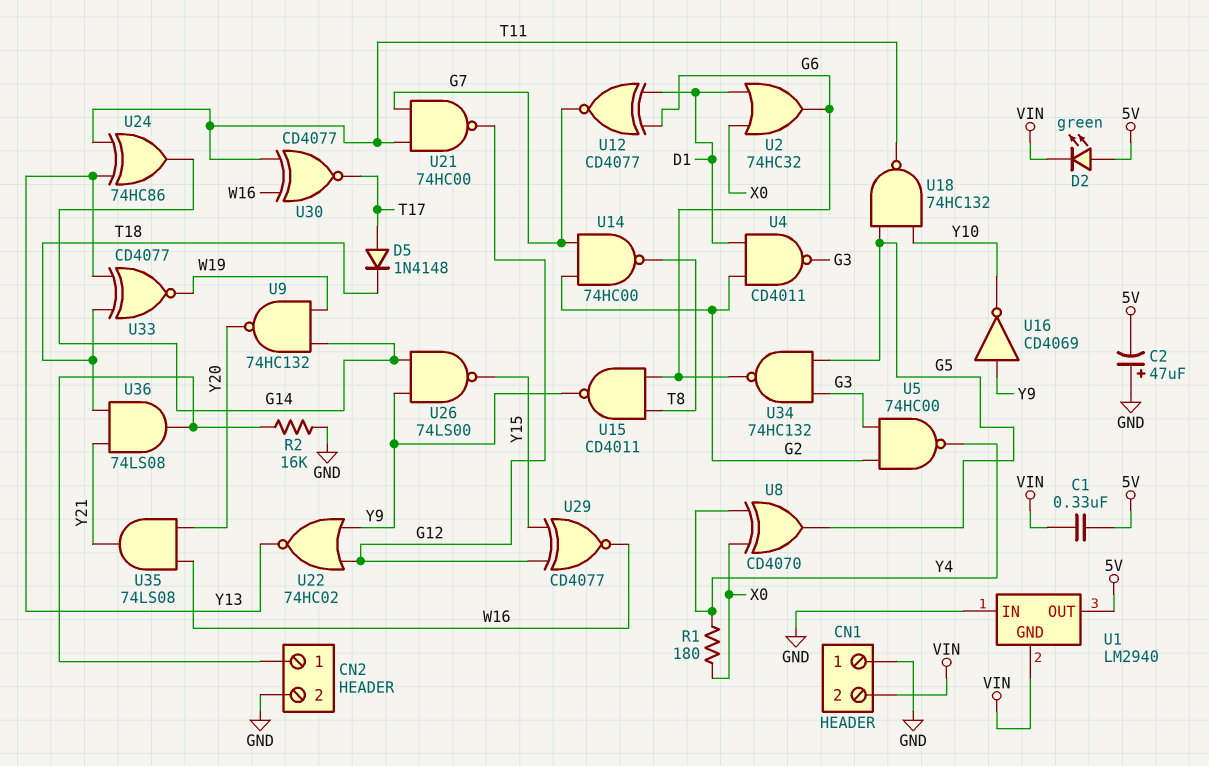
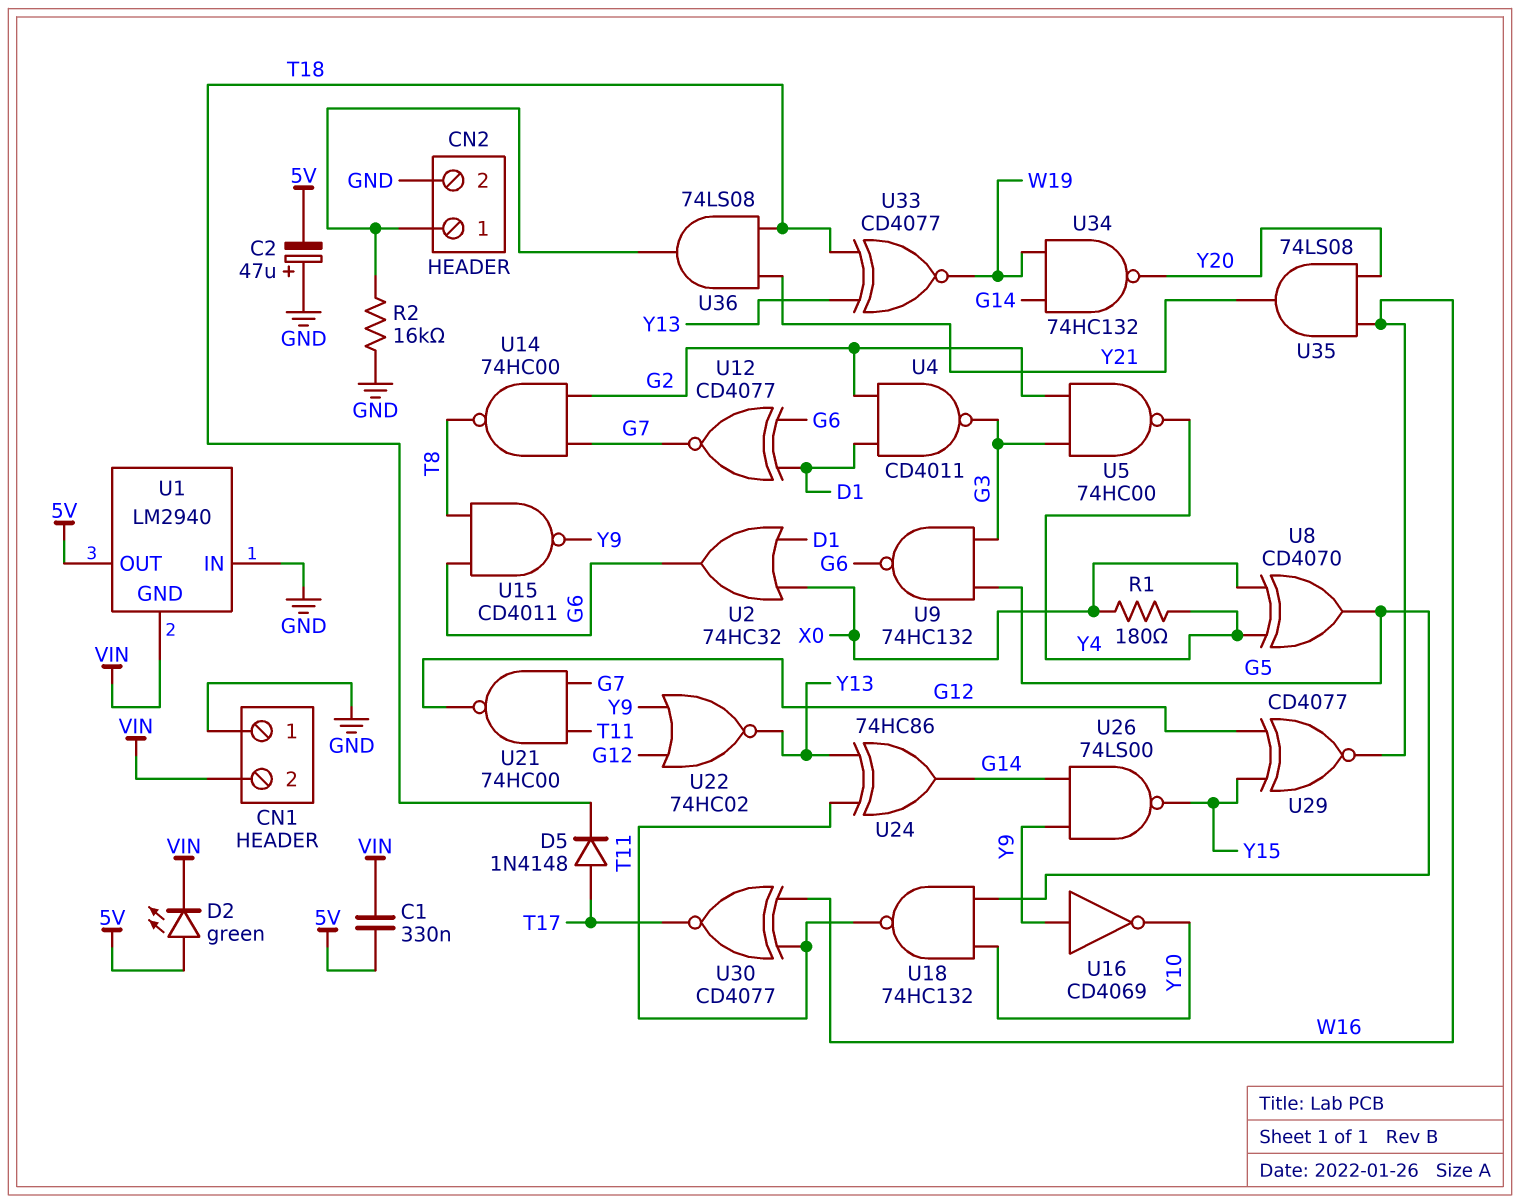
U9: NAND 74HC132 (in G14, in W19, out Y20) -> NAND 74HC132 (in G3, in G5, out G6)
U34: NAND 74HC132 (in G3, in G5, out G6) -> NAND 74HC132 (in G14, in W19, out Y20)

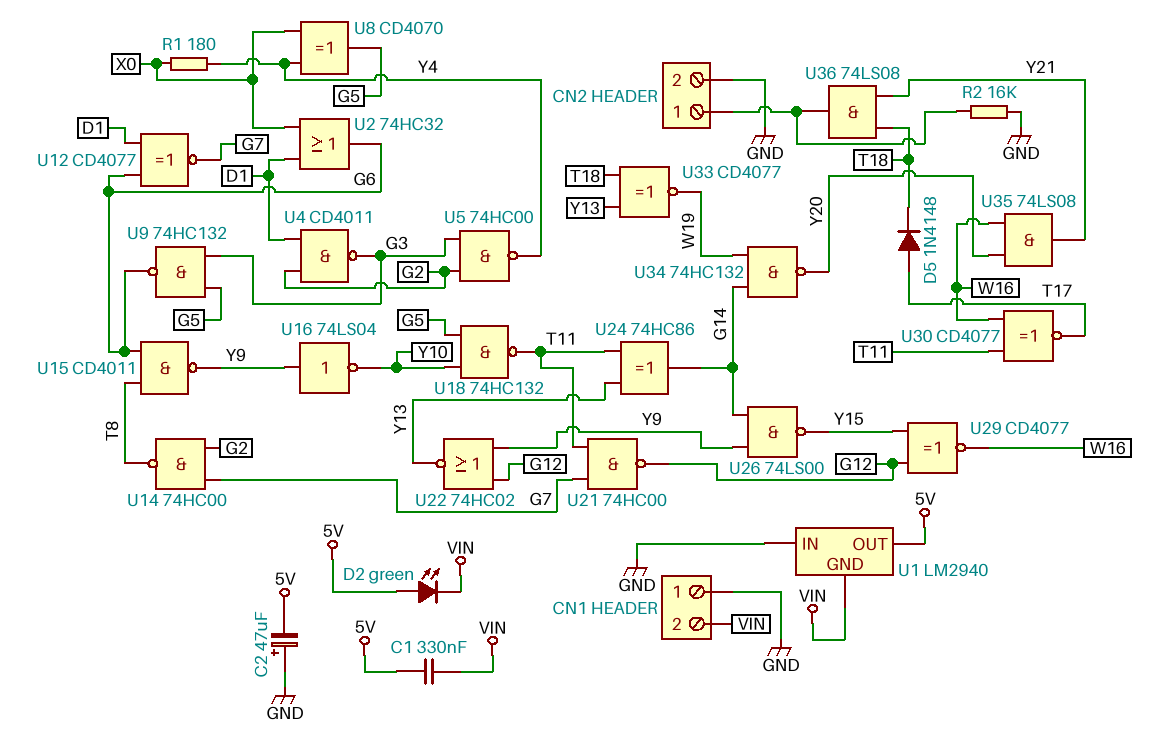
U16: NOT CD4069 (in Y9, out Y10) -> NOT 74LS04 (in Y9, out Y10)

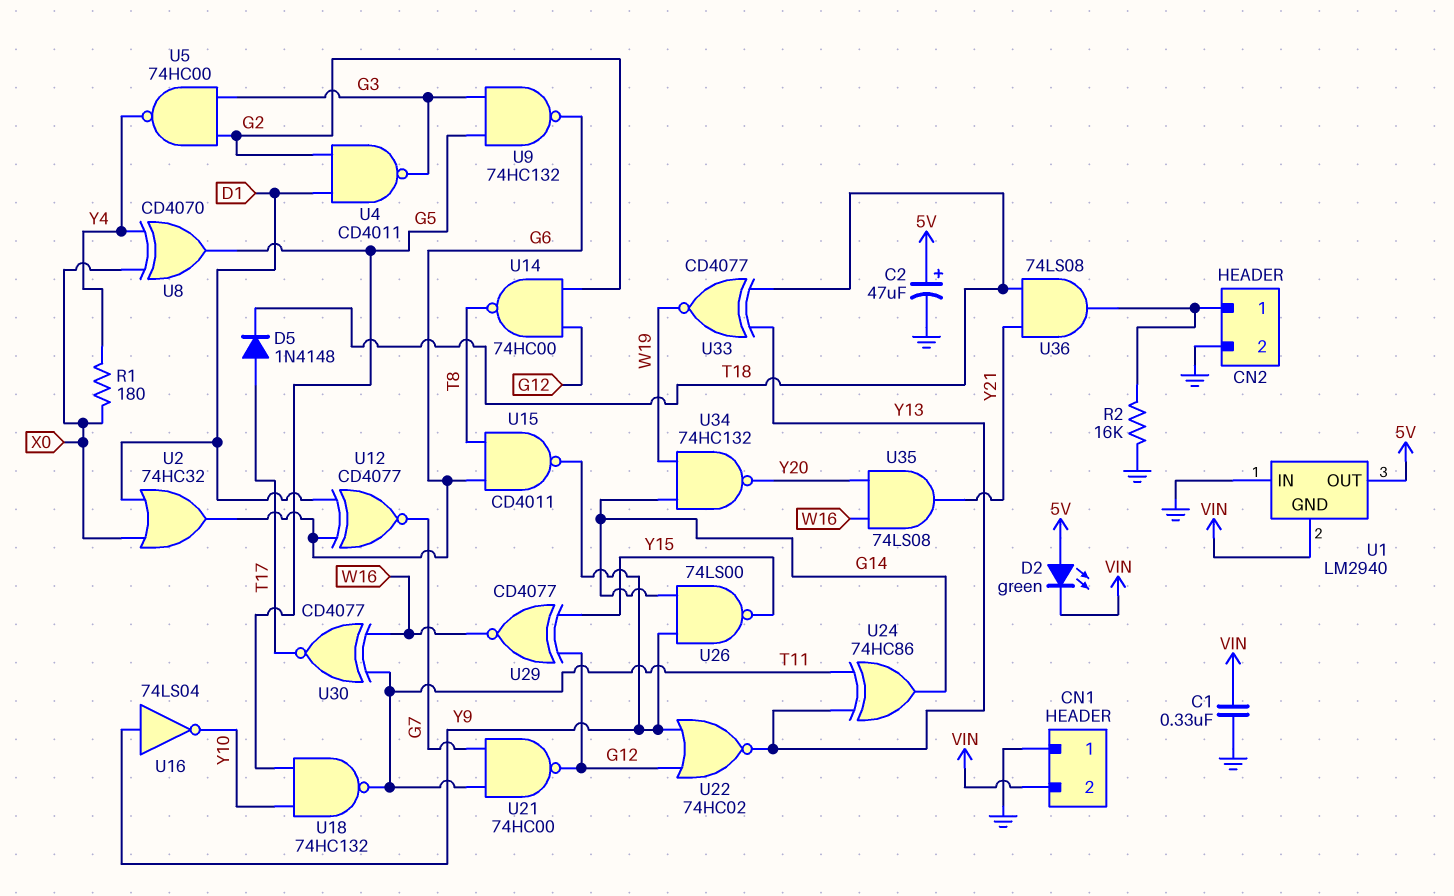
C1: 330nF (5V, VIN) -> 330nF (GND, VIN)
C2: 47uF (plus GND, minus 5V) -> 47uF (plus 5V, minus GND)
U14: NAND 74HC00 (in G2, in G7, out T8) -> NAND 74HC00 (in G2, in G12, out T8)

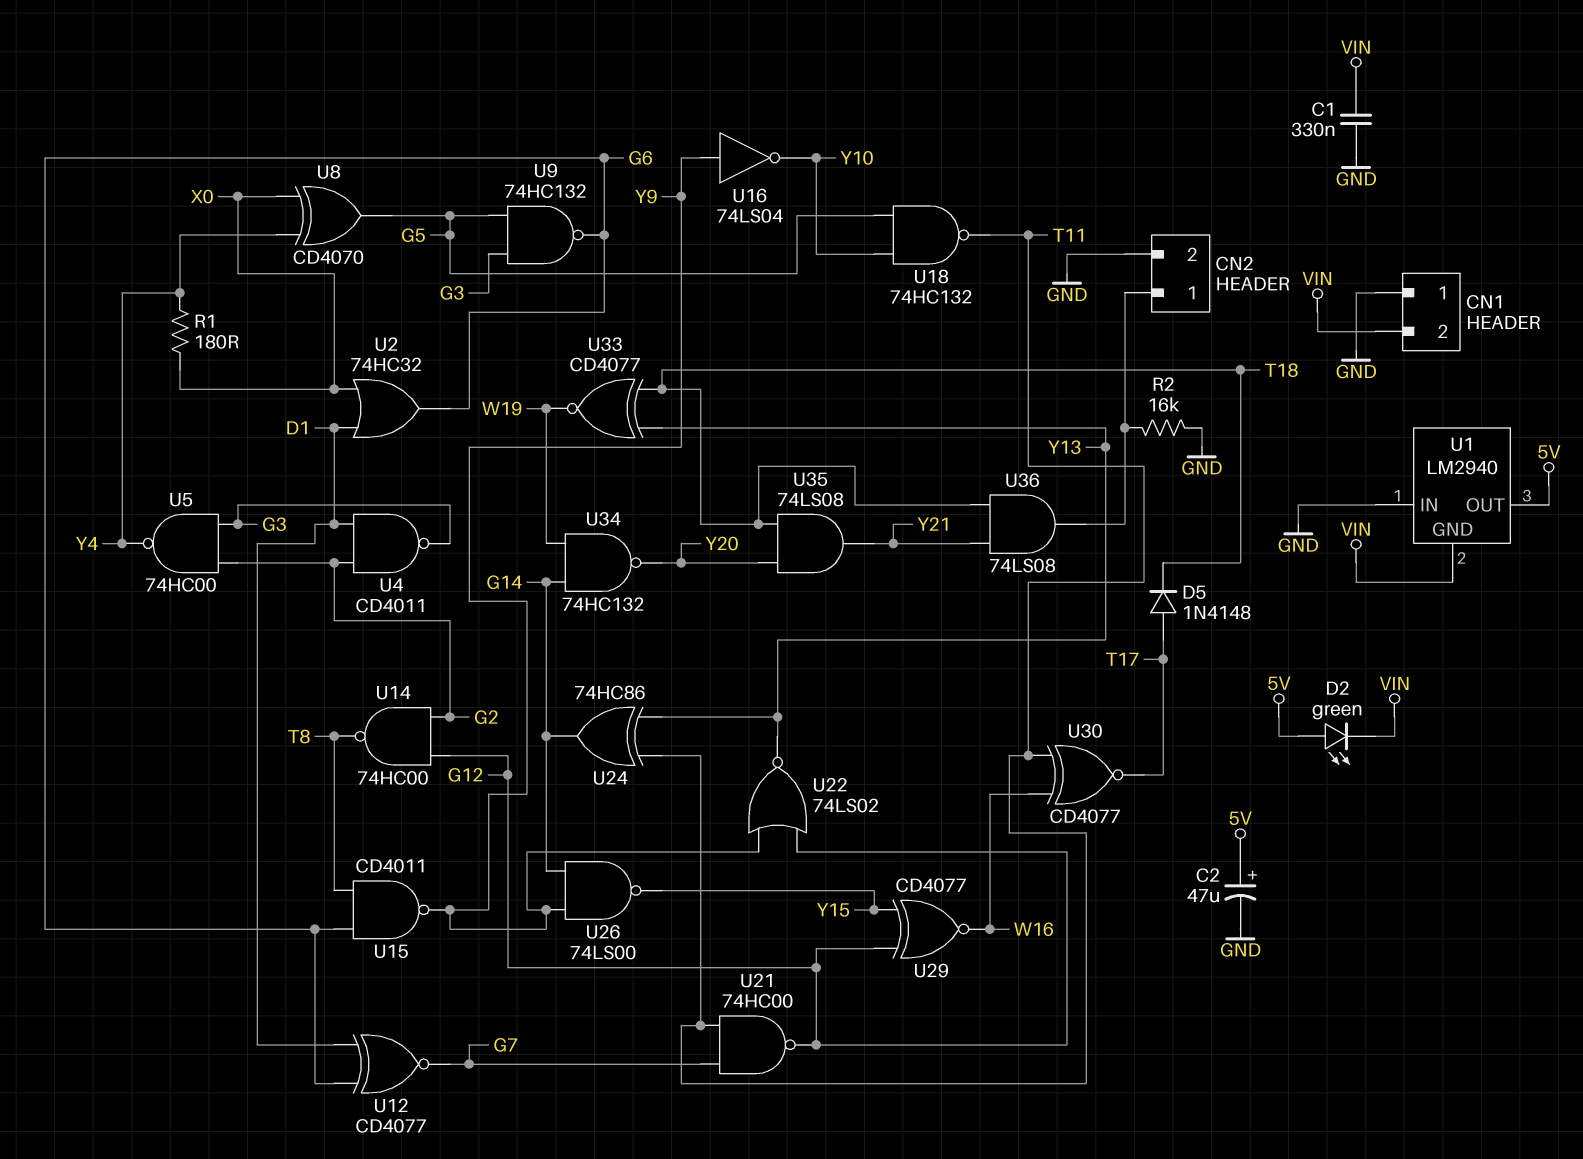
U22: NOR 74HC02 (in G12, in Y9, out Y13) -> NOR 74LS02 (in G12, in Y9, out Y13)
U35: AND 74LS08 (in W16, in Y20, out Y21) -> AND 74LS08 (in T18, in Y20, out Y21)

